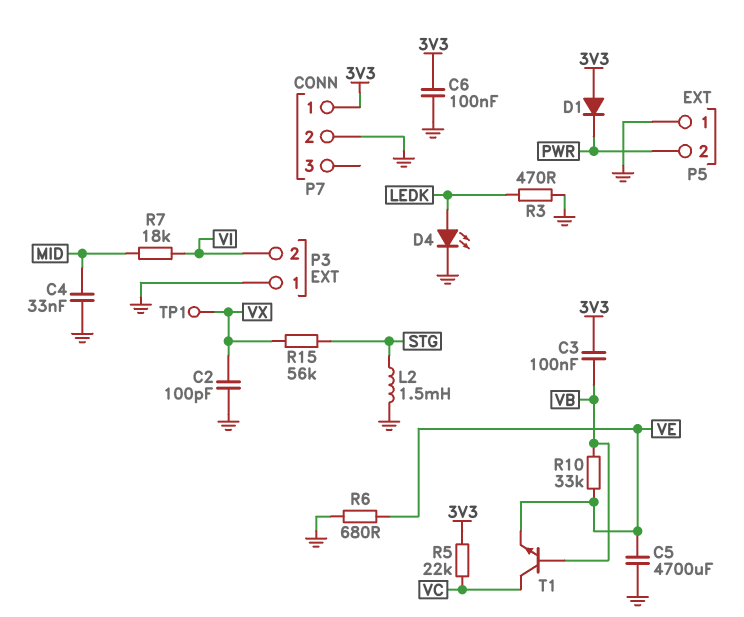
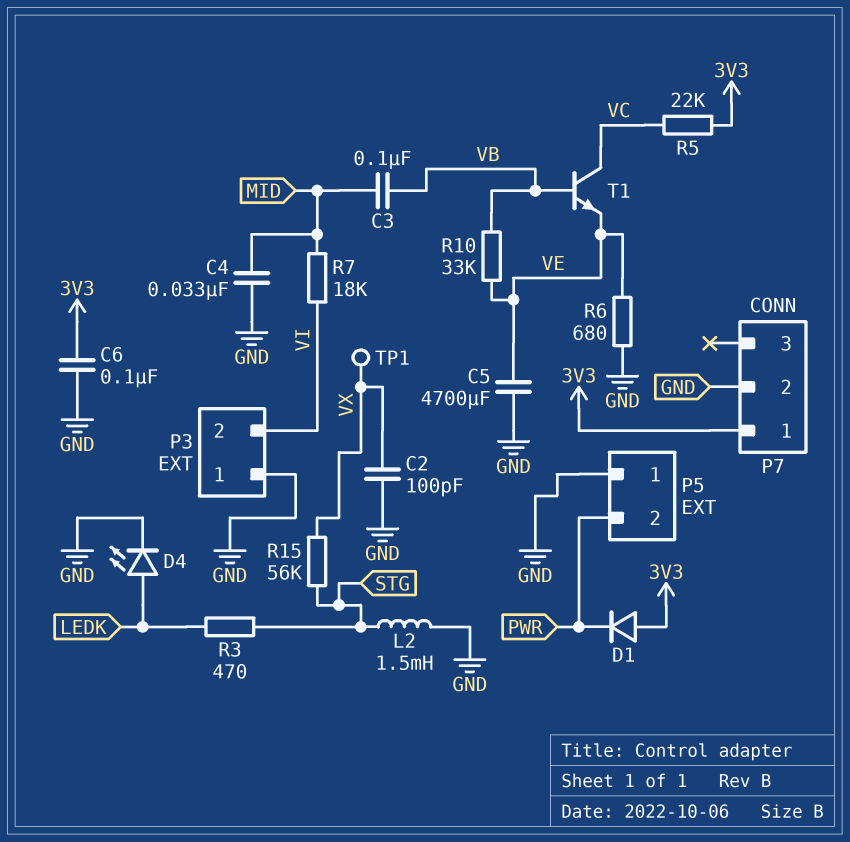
C3: 100nF (3V3, VB) -> 100nF (MID, VB)
R3: 470 (GND, LEDK) -> 470 (LEDK, STG)

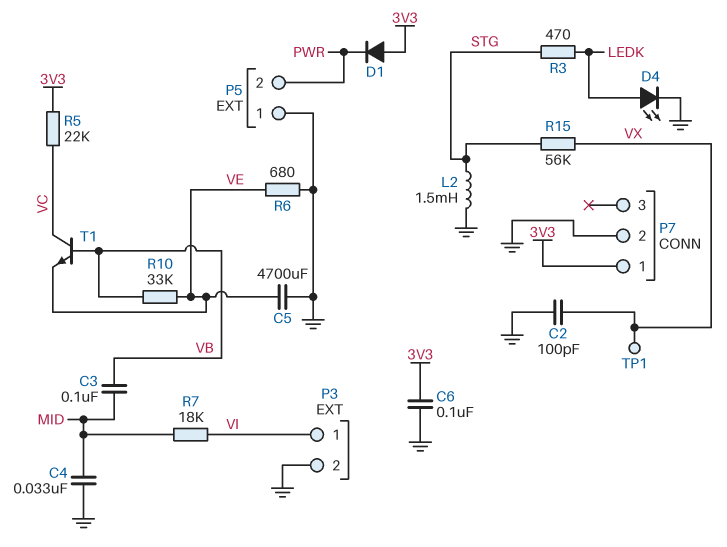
P3 pin 1: GND -> VI
P3 pin 2: VI -> GND

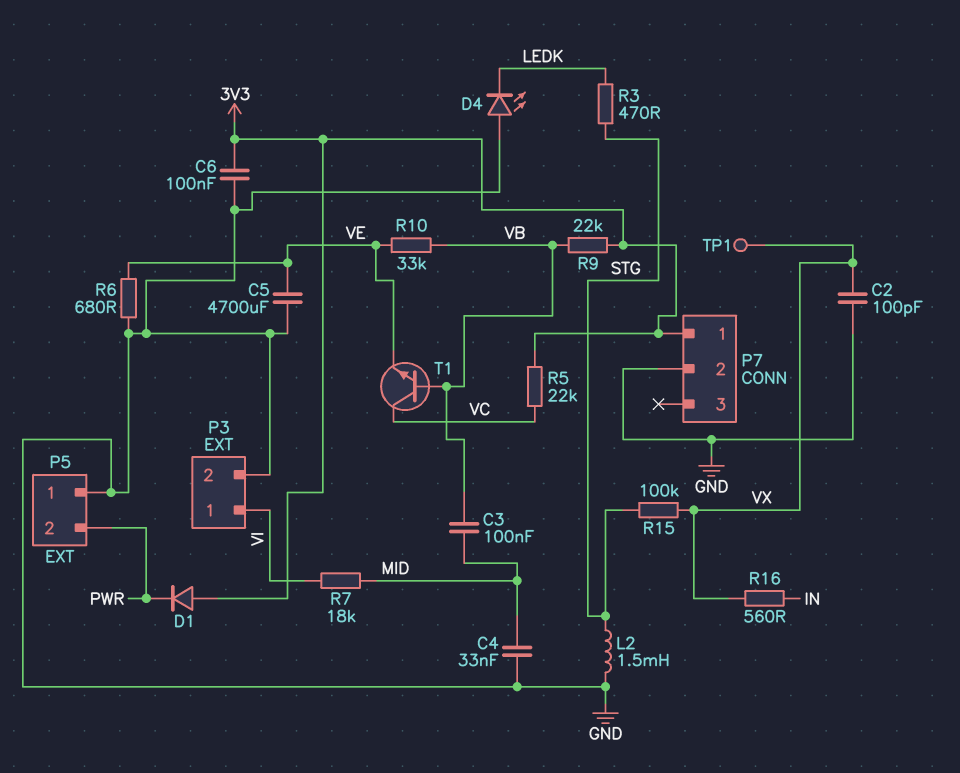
D4: LED (A LEDK, K GND) -> LED (A GND, K LEDK)
R9: none -> 22k (3V3, VB)
R15: 56k (STG, VX) -> 100k (STG, VX)
R16: none -> 560 (IN, VX)

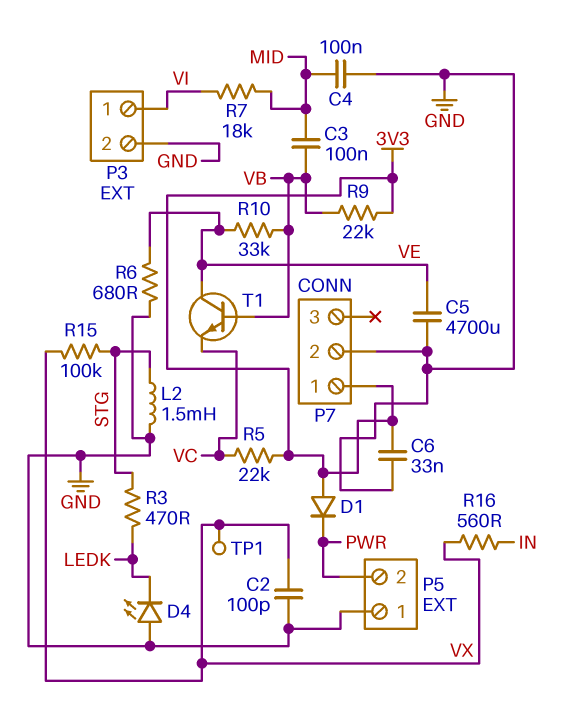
C4: 33nF (GND, MID) -> 100nF (GND, MID)
C6: 100nF (3V3, GND) -> 33nF (3V3, GND)
T1: NPN (B VB, C VC, E VE) -> NPN (B VB, C VE, E VC)

